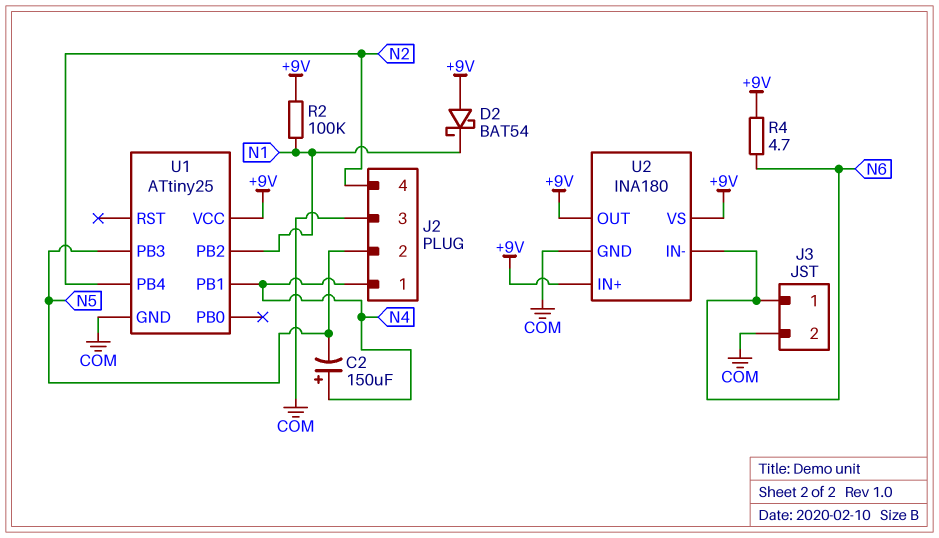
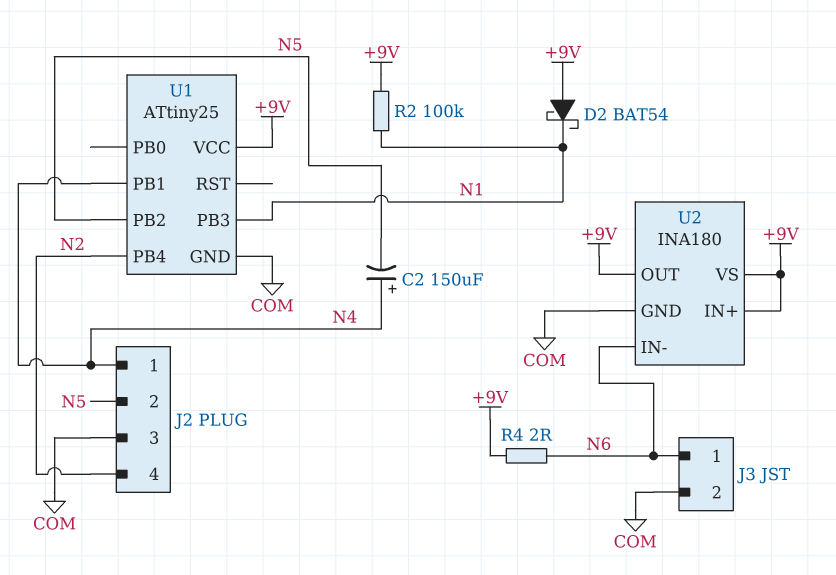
R4: 4.7 (+9V, N6) -> 2 (+9V, N6)
U1 pin PB2: N1 -> N5
U1 pin PB3: N5 -> N1

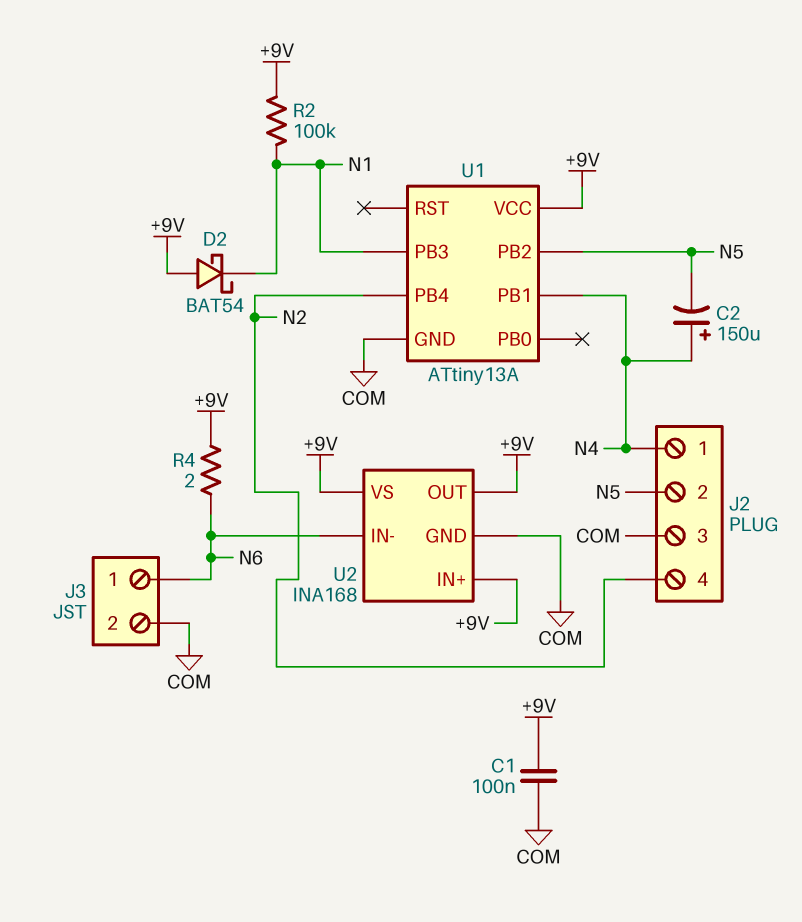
C1: none -> 100nF (+9V, COM)
U1: ATtiny25 -> ATtiny13A
U2: INA180 -> INA168

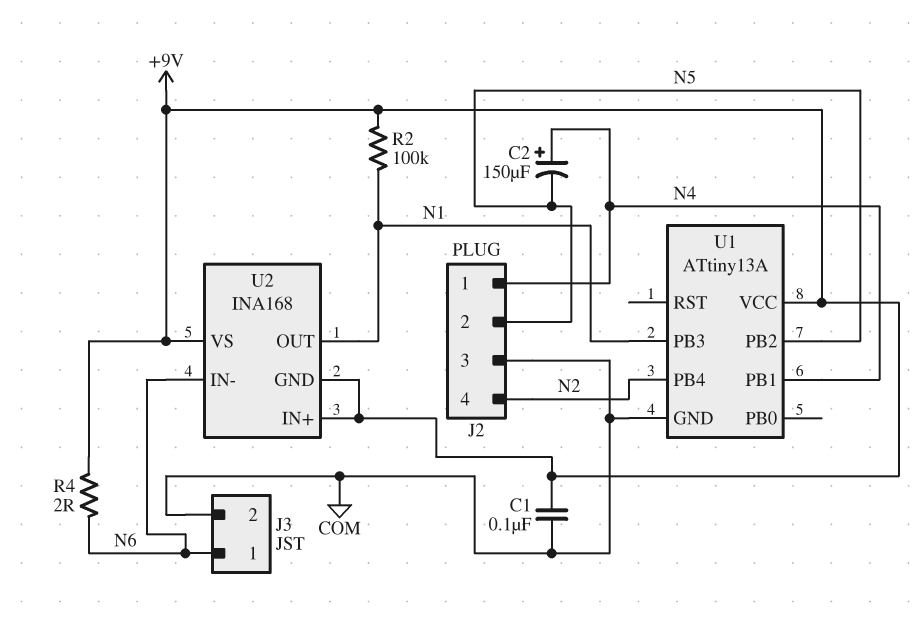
D2: schottky BAT54 (A +9V, K N1) -> none
U2 pin GND: COM -> +9V
U2 pin OUT: +9V -> N1

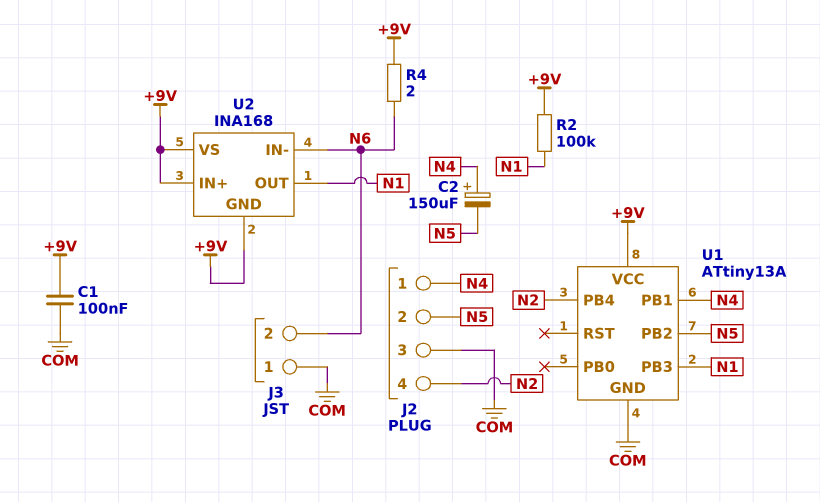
J3 pin 1: N6 -> COM
J3 pin 2: COM -> N6

